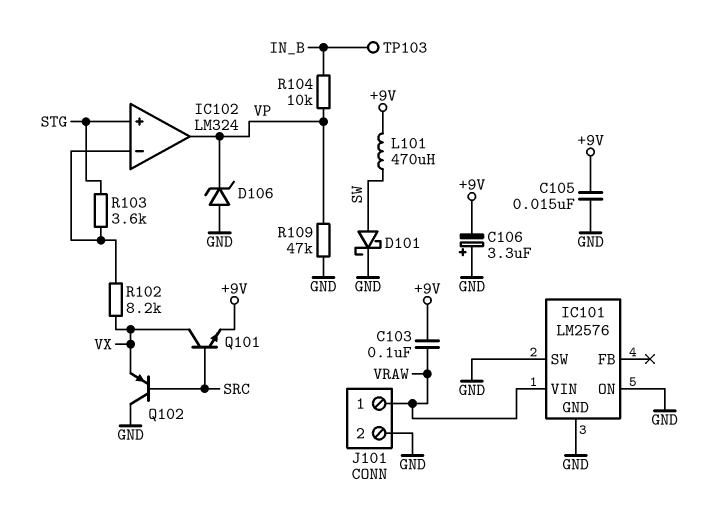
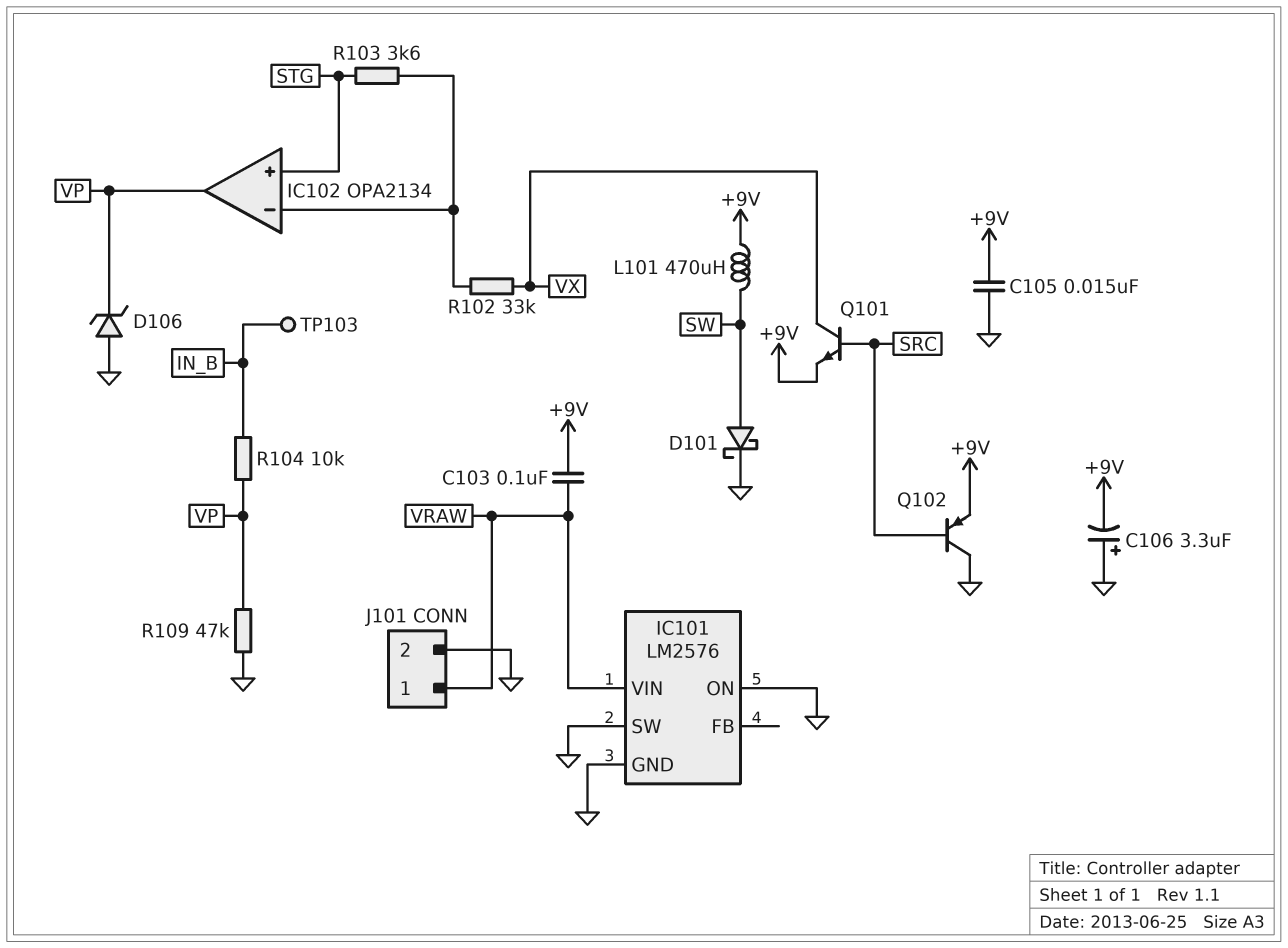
IC102: LM324 -> OPA2134
Q102: PNP (B SRC, C GND, E VX) -> PNP (B SRC, C GND, E +9V)
R102: 8.2k (IC102/in-, VX) -> 33k (IC102/in-, VX)

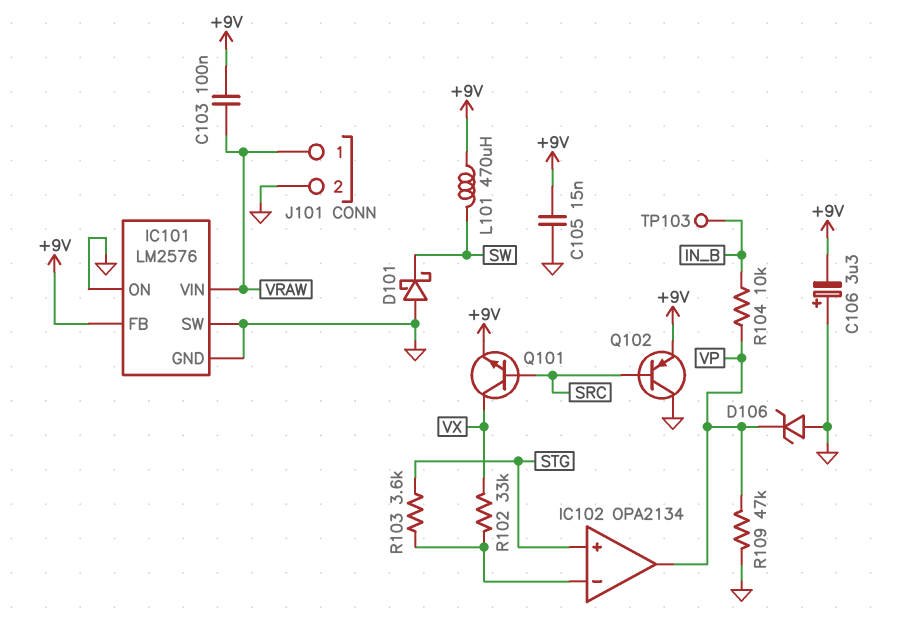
D101: schottky (A SW, K GND) -> schottky (A GND, K SW)
IC101 pin FB: none -> +9V

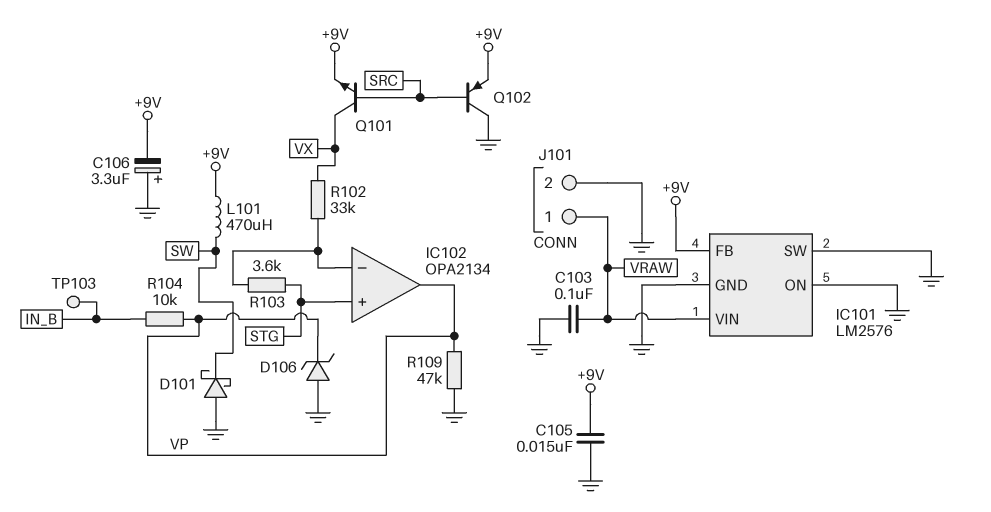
C103: 100nF (+9V, VRAW) -> 100nF (GND, VRAW)

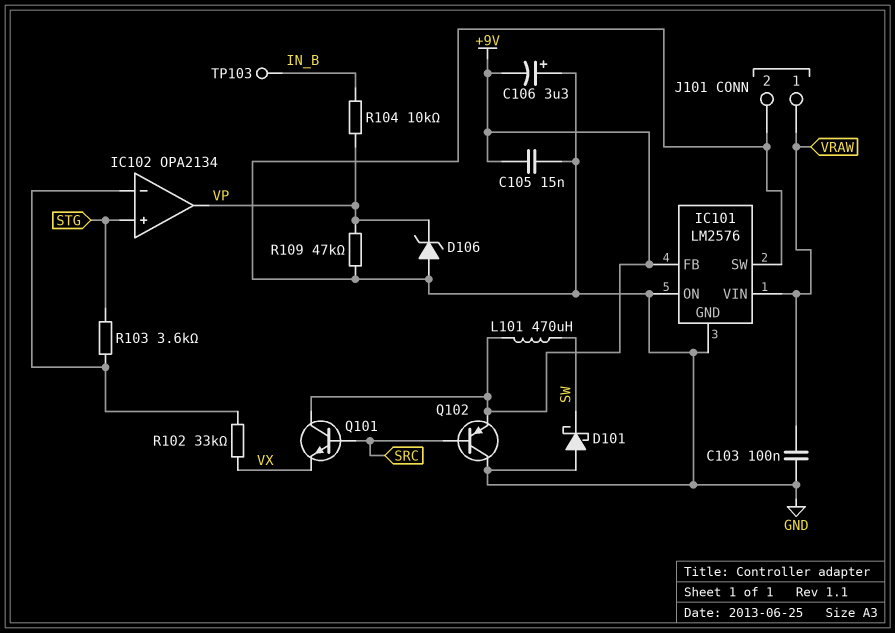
Q101: NPN (B SRC, C VX, E +9V) -> NPN (B SRC, C +9V, E VX)

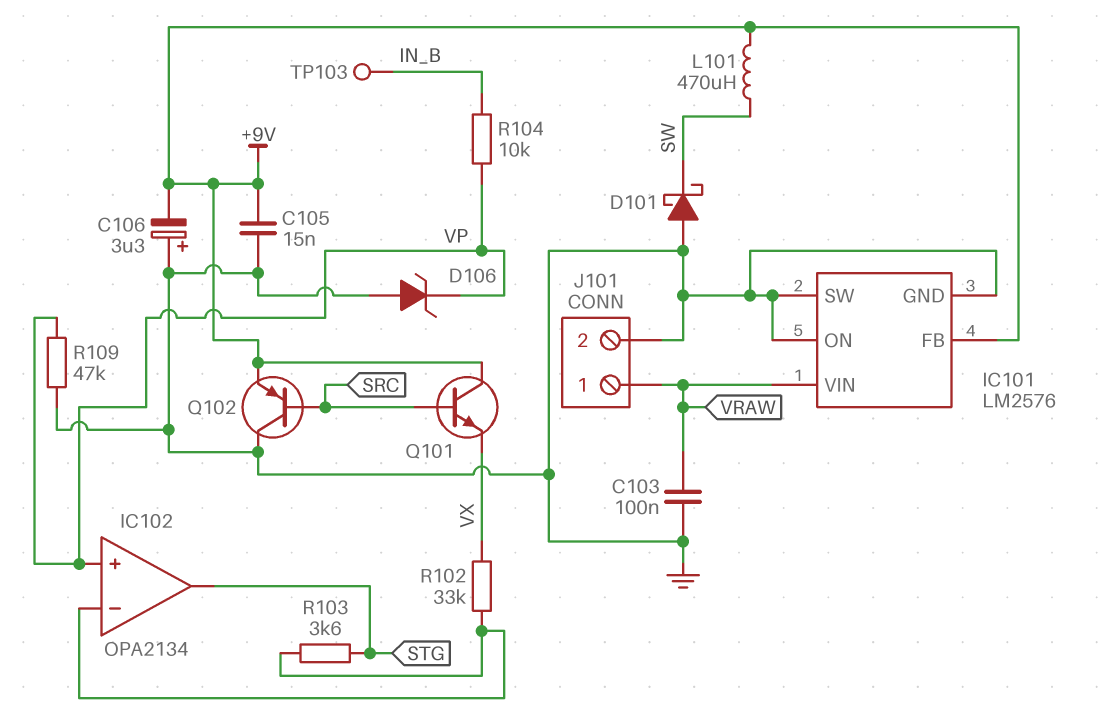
IC102 pin in+: STG -> VP
IC102 pin out: VP -> STG

